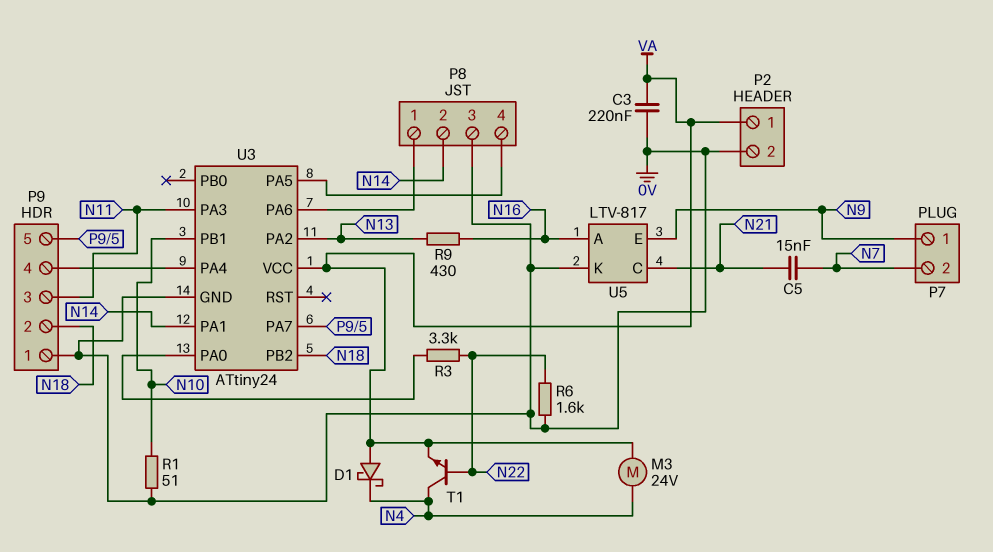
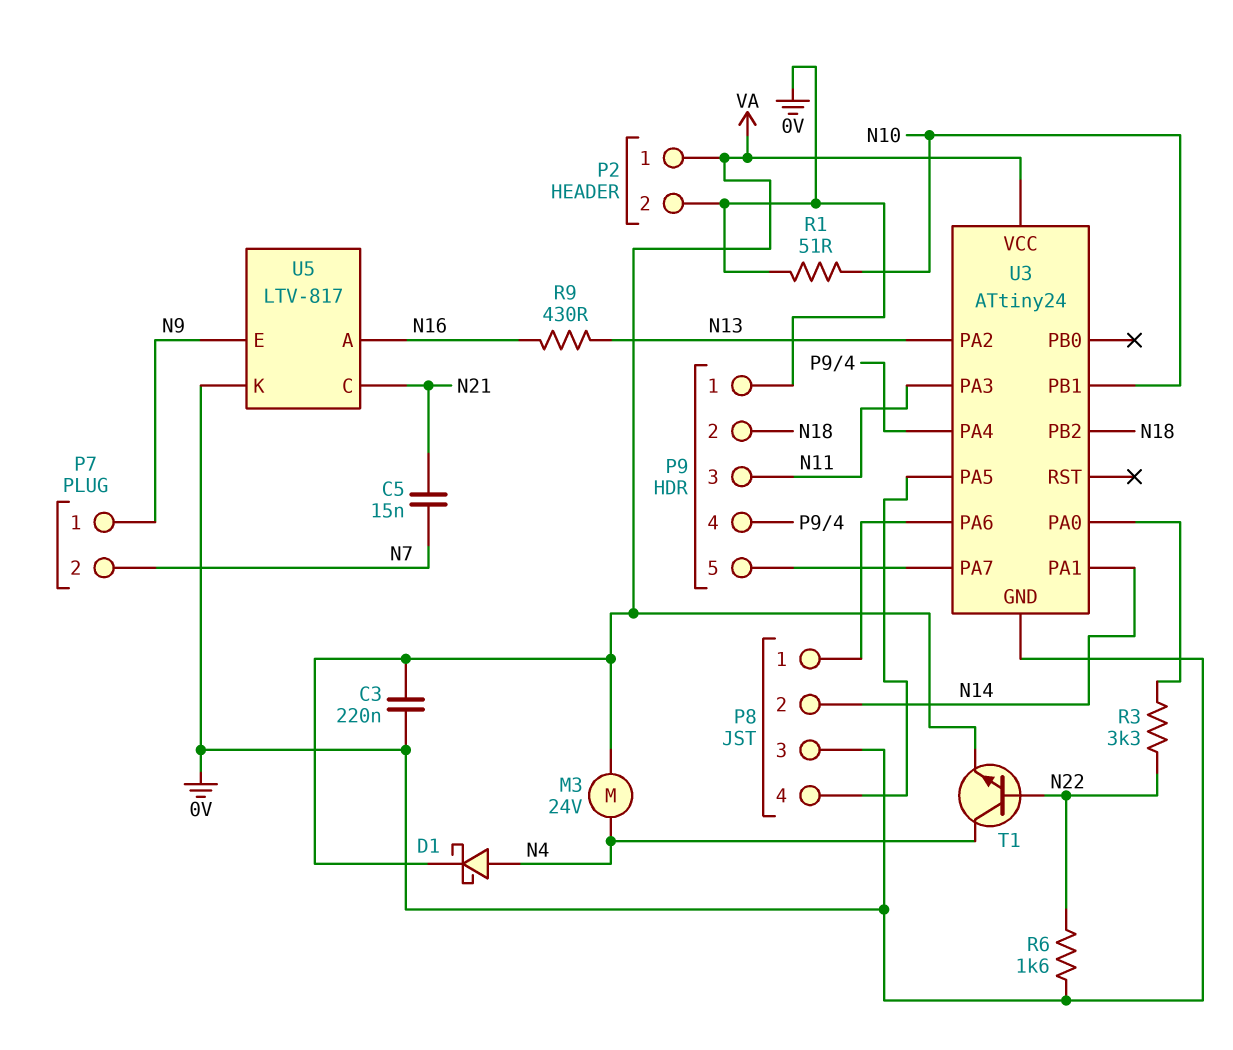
D1: schottky (A VA, K N4) -> schottky (A N4, K VA)

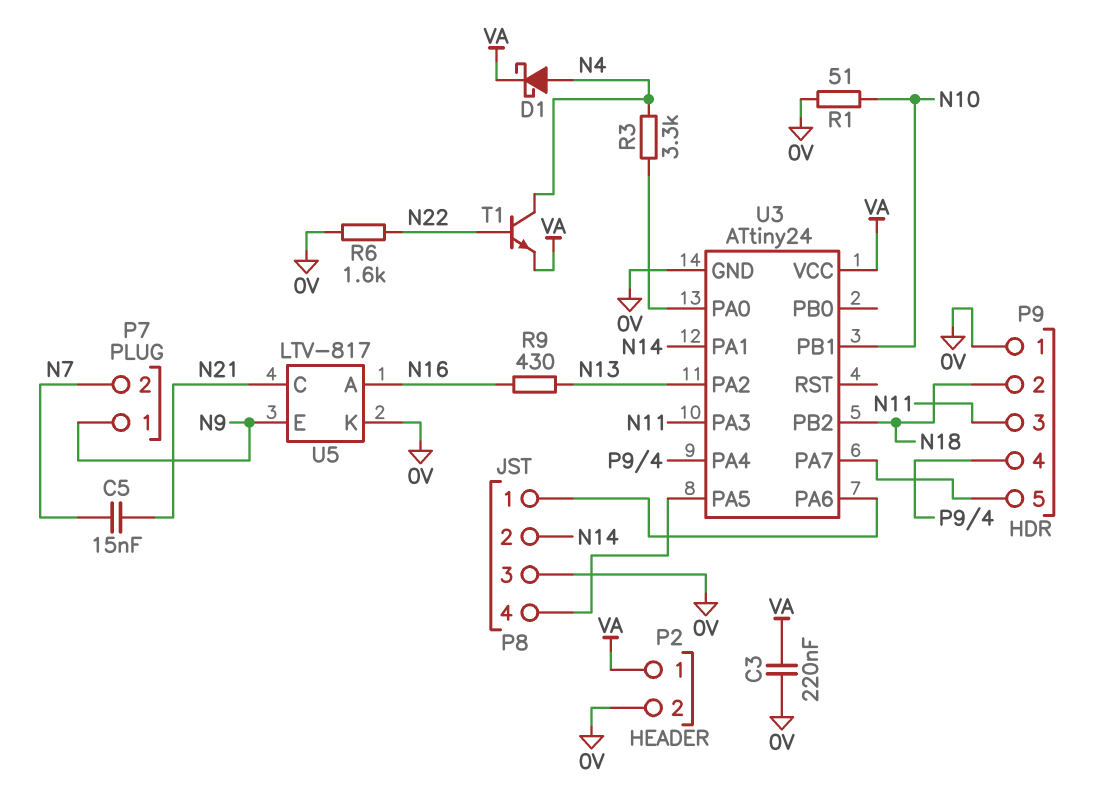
M3: motor 24V (N4, VA) -> none
R3: 3.3k (N22, U3/PA0) -> 3.3k (N4, U3/PA0)

